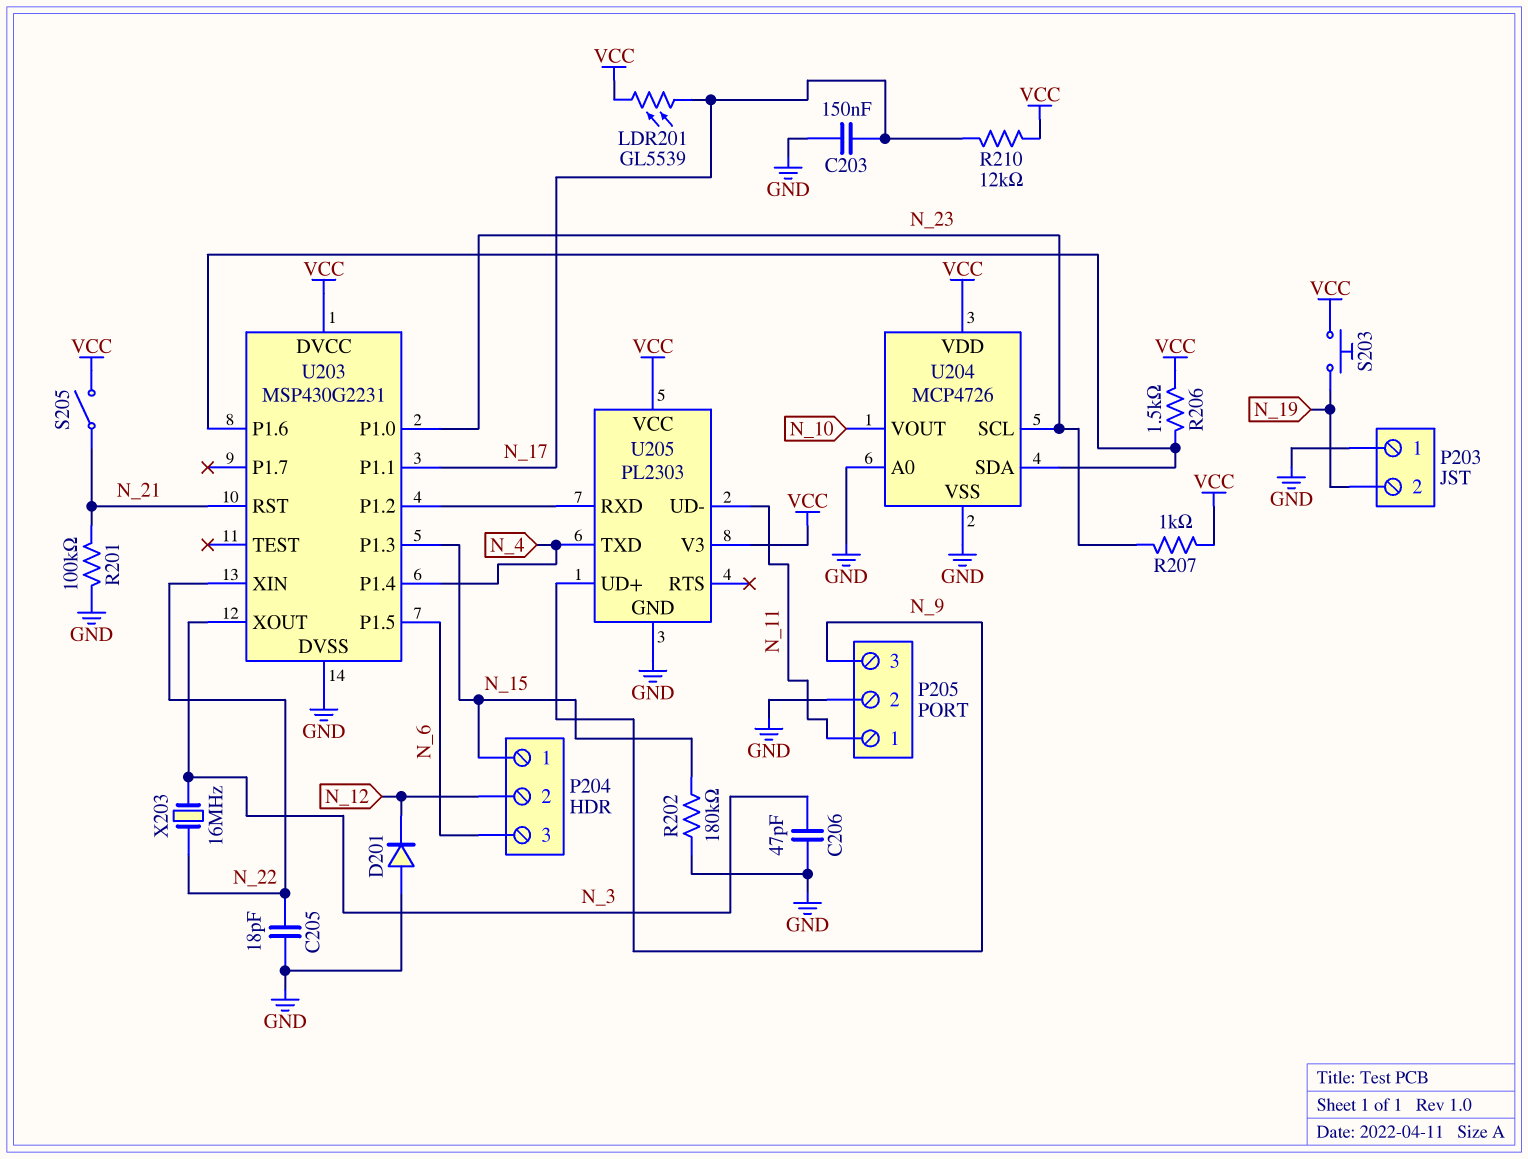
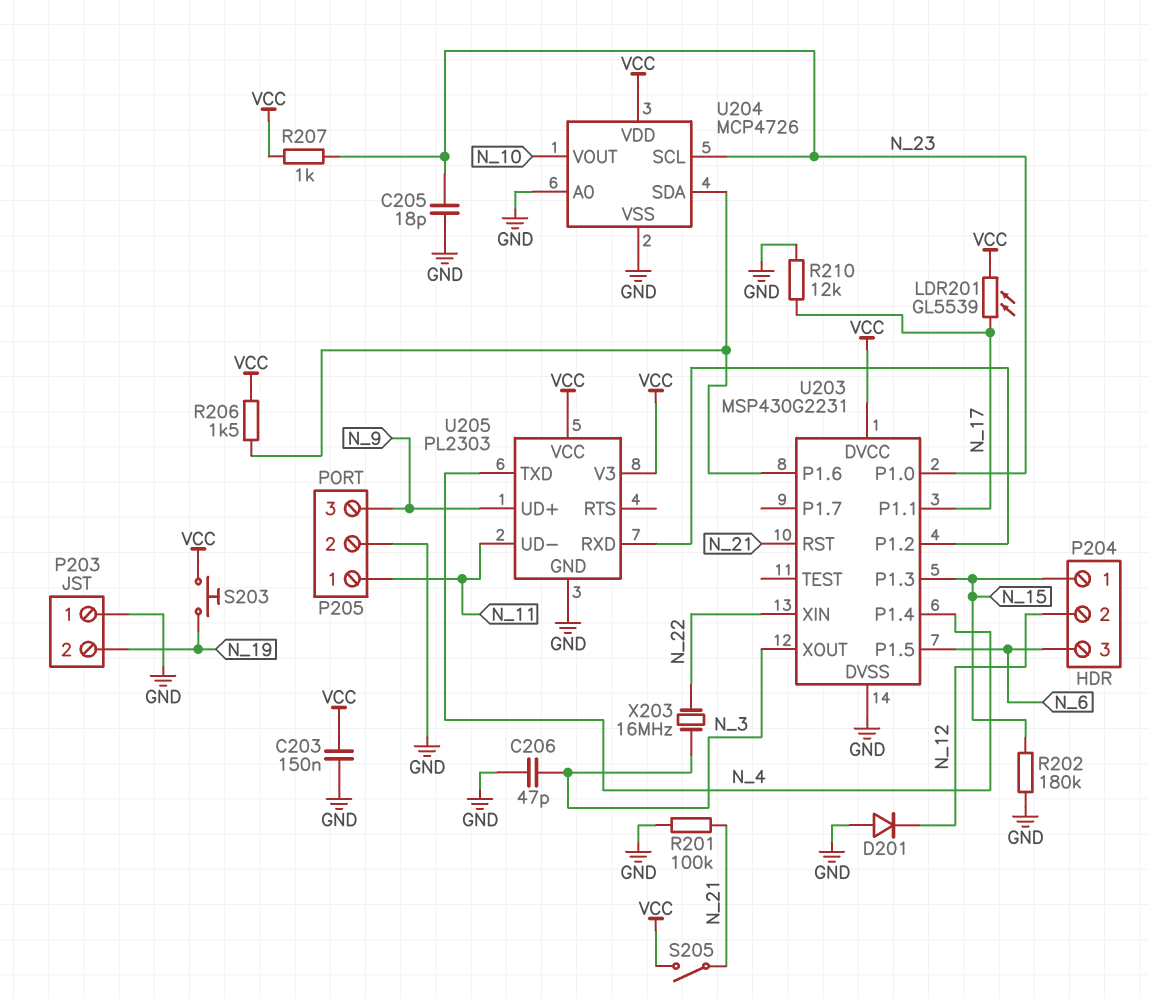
C203: 150nF (GND, N_17) -> 150nF (GND, VCC)
C205: 18pF (GND, N_22) -> 18pF (GND, N_23)
R210: 12k (N_17, VCC) -> 12k (GND, N_17)

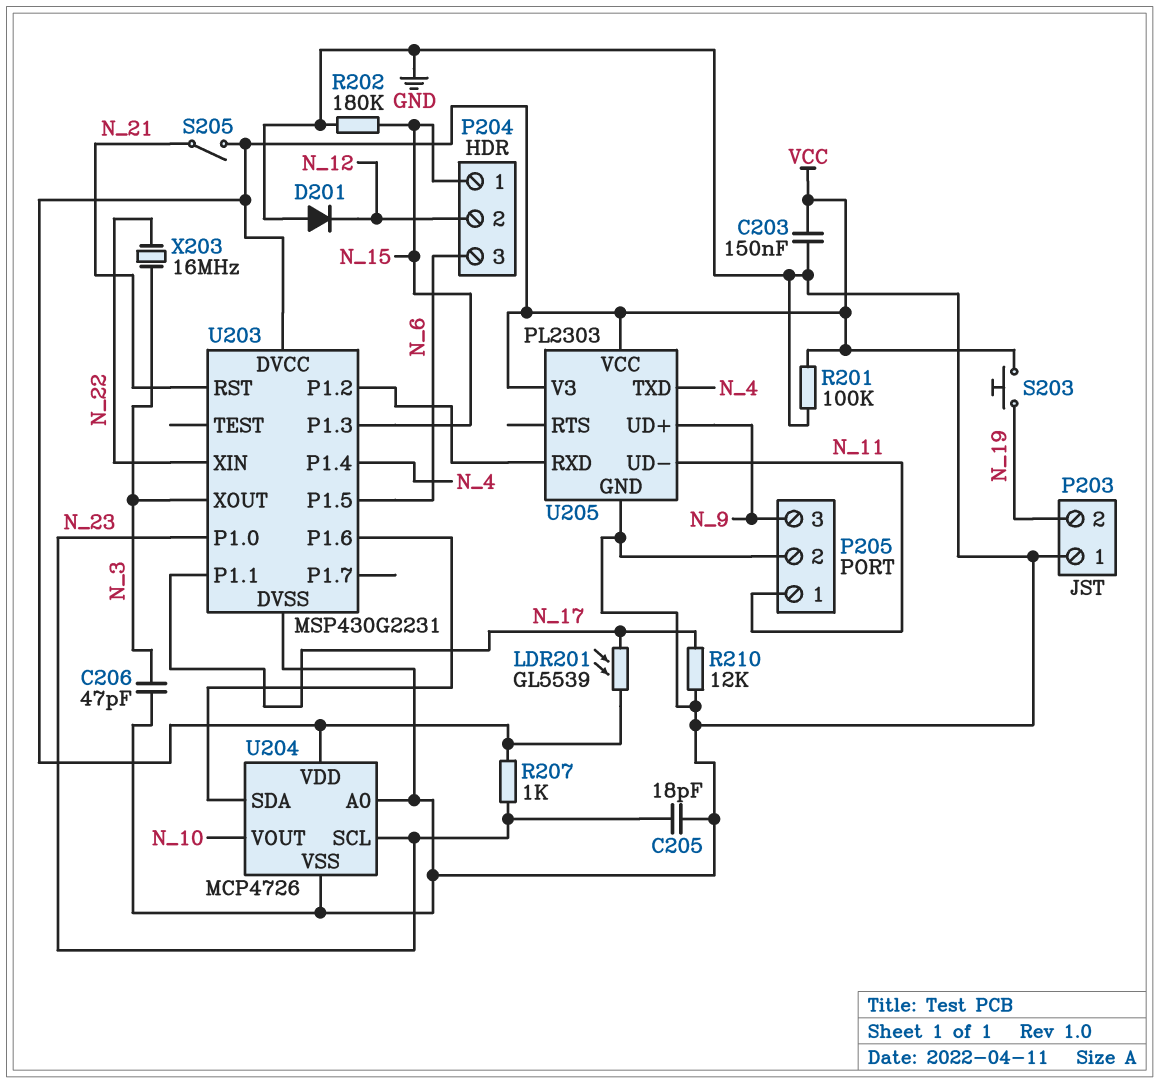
R201: 100k (GND, N_21) -> 100k (GND, VCC)
R206: 1.5k (U203/P1.6, VCC) -> none

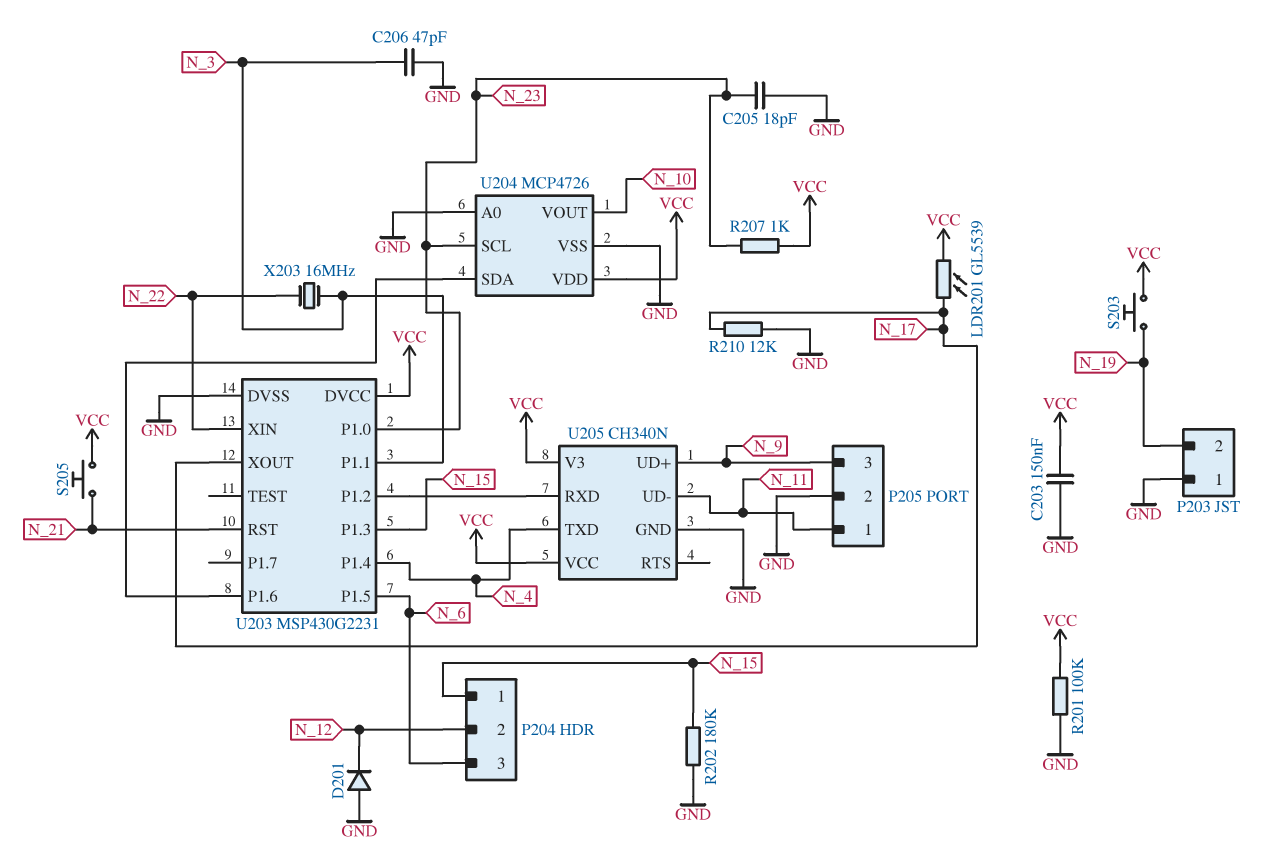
S205: switch (N_21, VCC) -> button (N_21, VCC)
U203 pin P1.1: N_17 -> N_3
U203 pin XOUT: N_3 -> N_17
U205: PL2303 -> CH340N

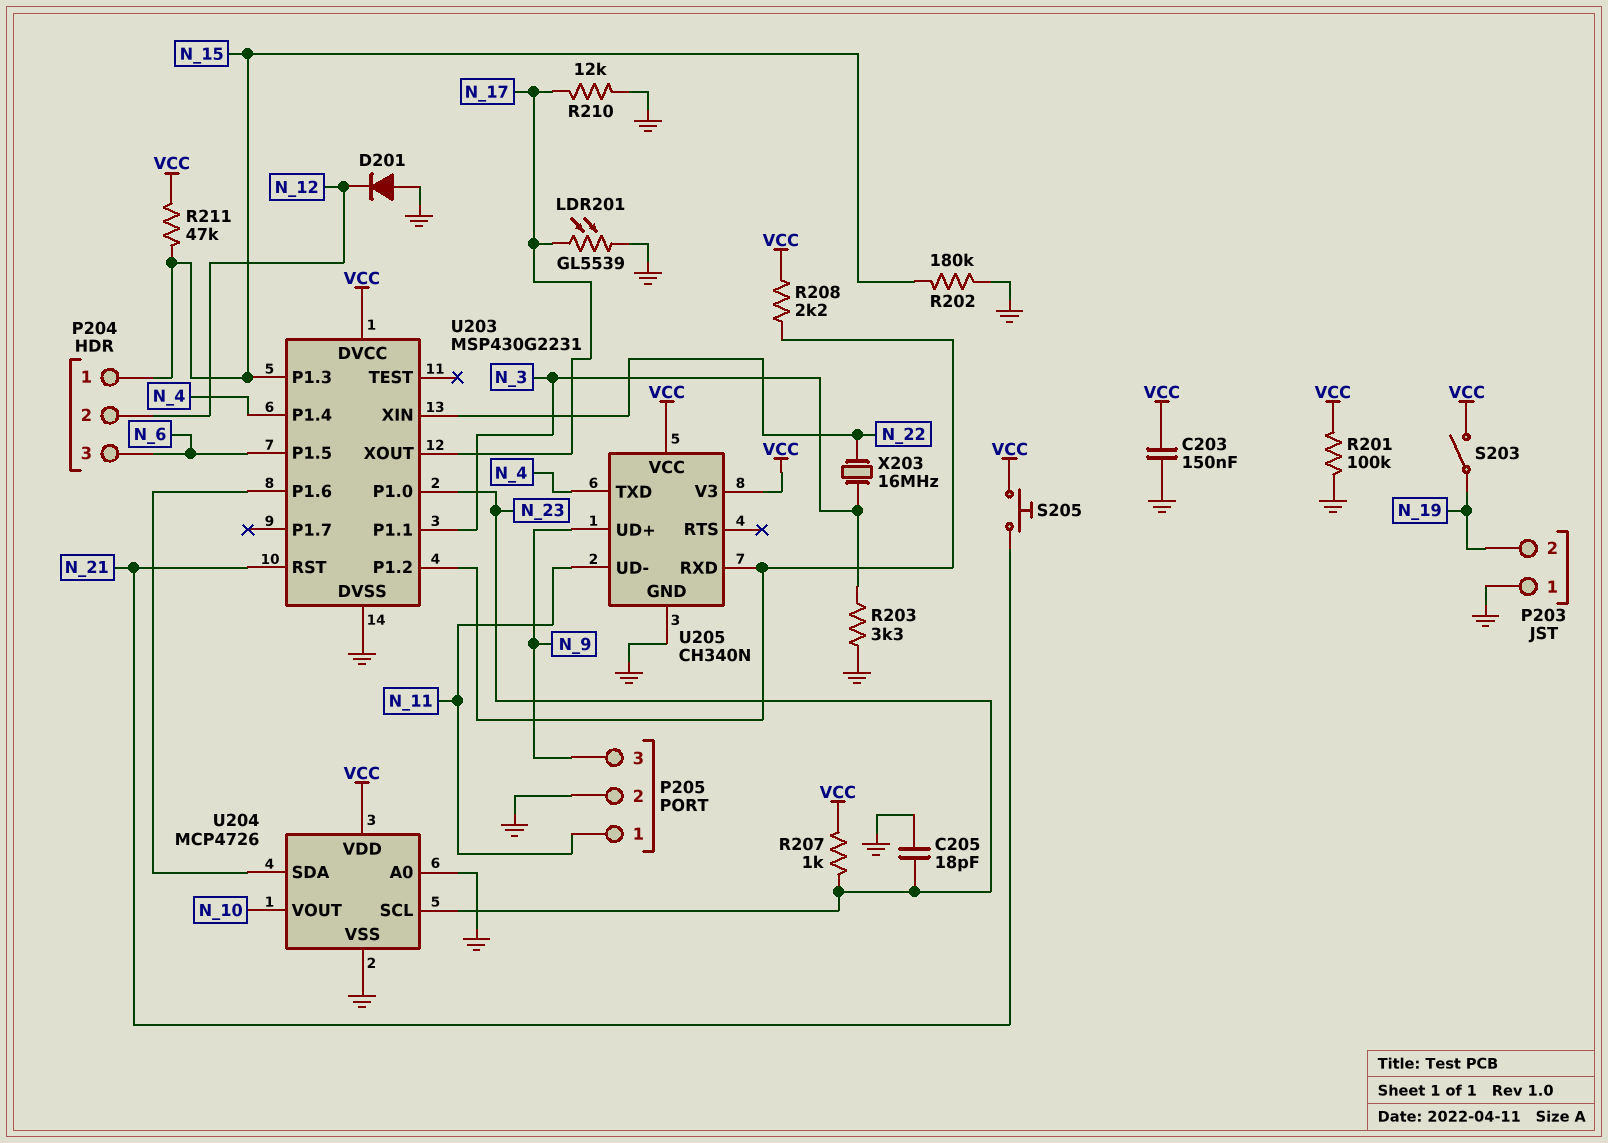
C206: 47pF (GND, N_3) -> none
LDR201: GL5539 (N_17, VCC) -> GL5539 (GND, N_17)
R203: none -> 3.3k (GND, N_3)
R208: none -> 2.2k (U203/P1.2, VCC)
R211: none -> 47k (N_15, VCC)
S203: button (N_19, VCC) -> switch (N_19, VCC)

